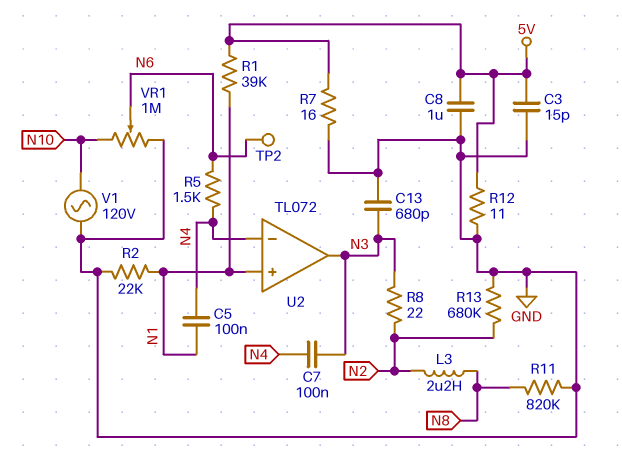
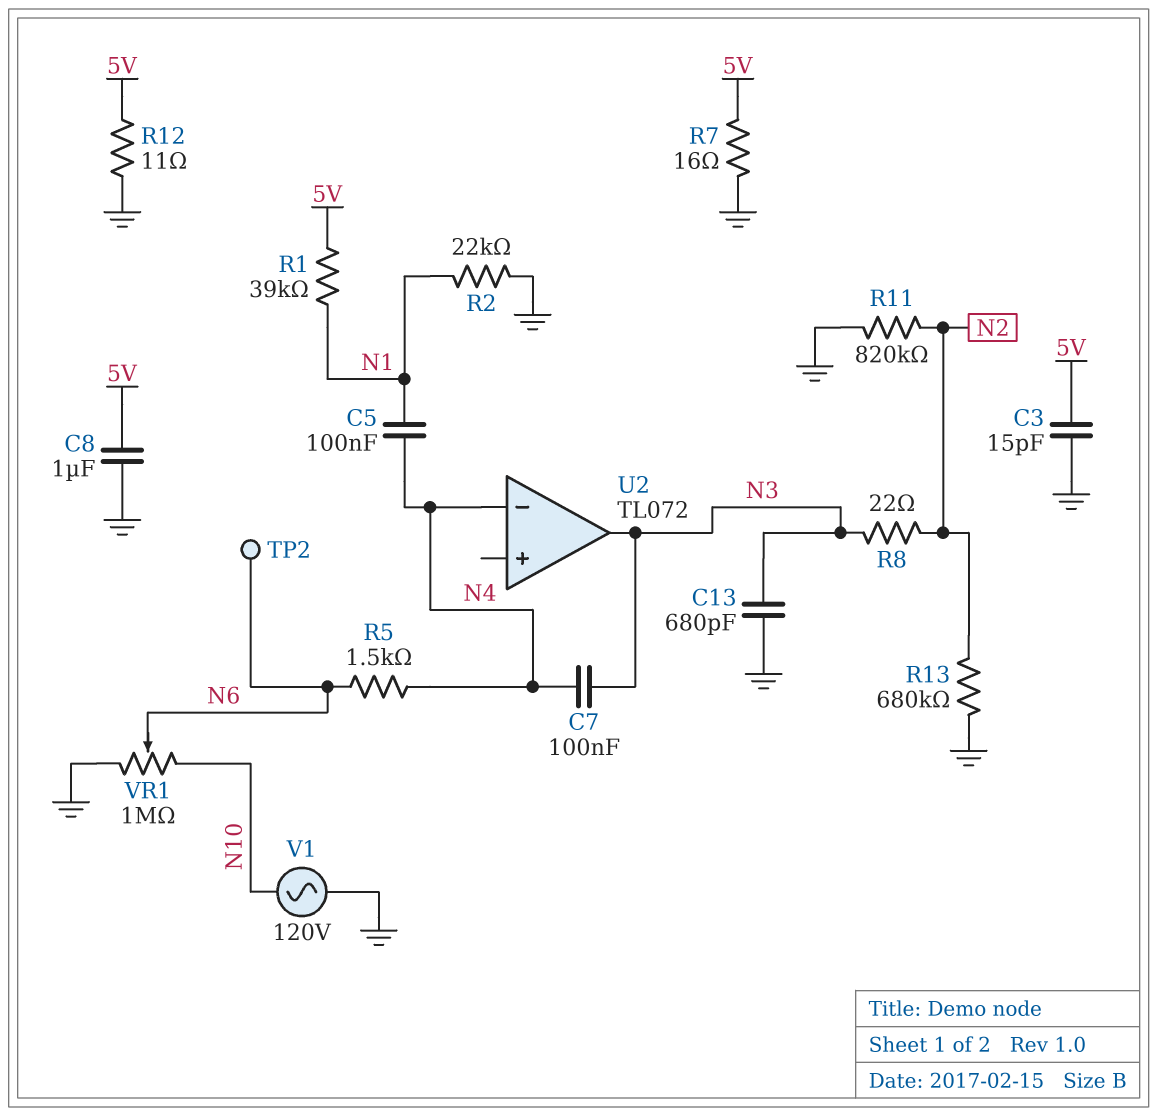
L3: 2.2uH (N2, N8) -> none
R11: 820k (GND, N8) -> 820k (GND, N2)
U2 pin in+: N1 -> none

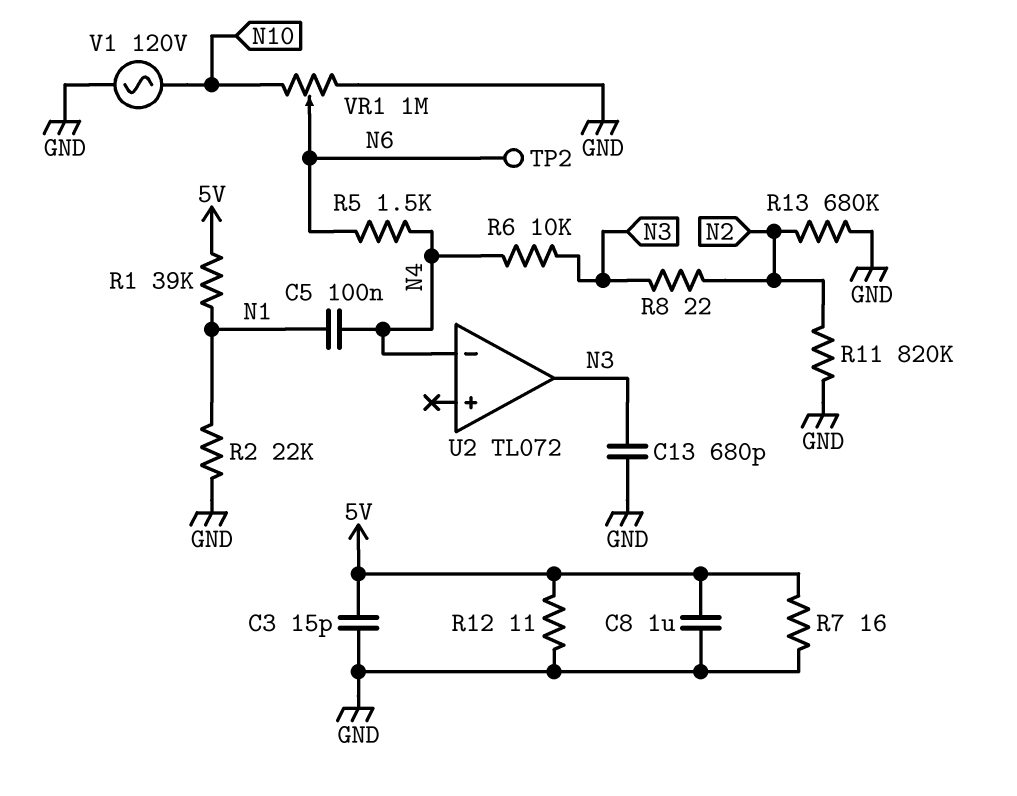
C7: 100nF (N3, N4) -> none
R6: none -> 10k (N3, N4)

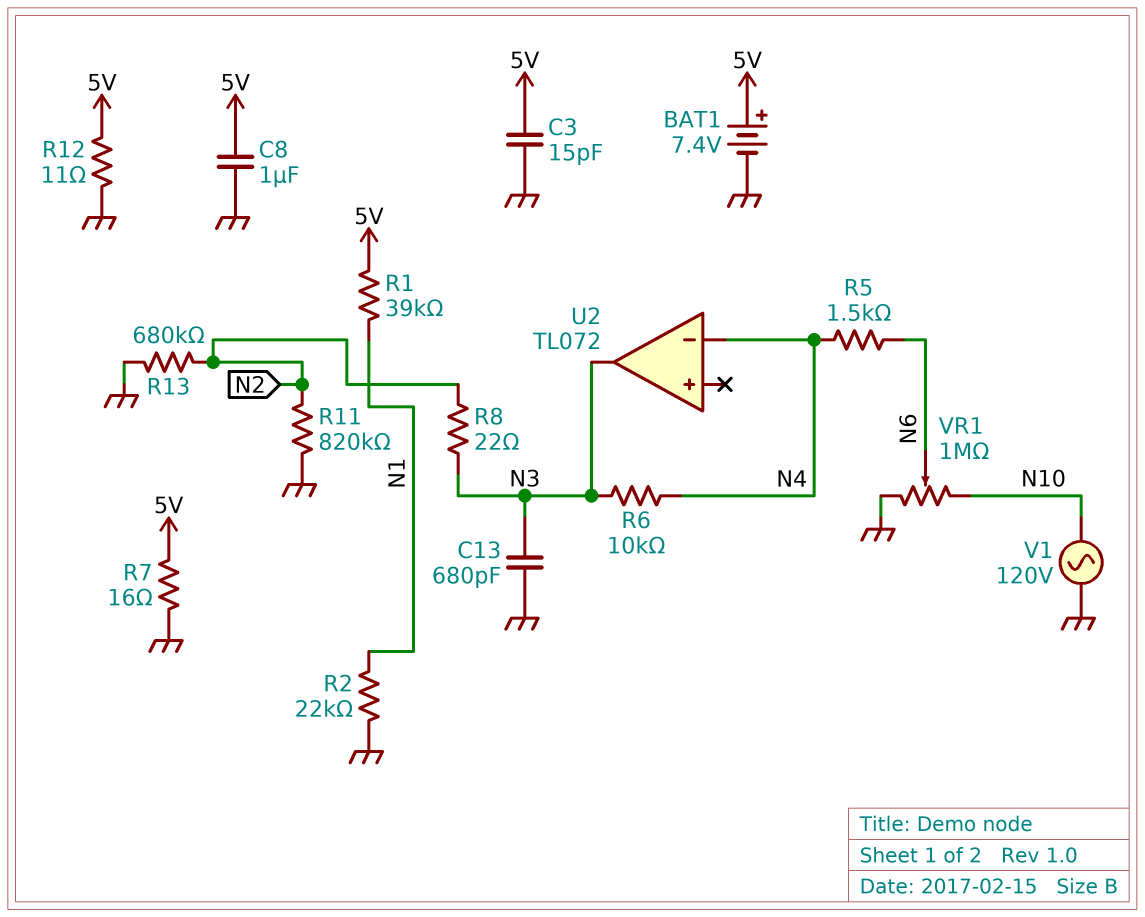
BAT1: none -> 7.4V (plus 5V, minus GND)
C5: 100nF (N1, N4) -> none
TP2: test point (N6) -> none

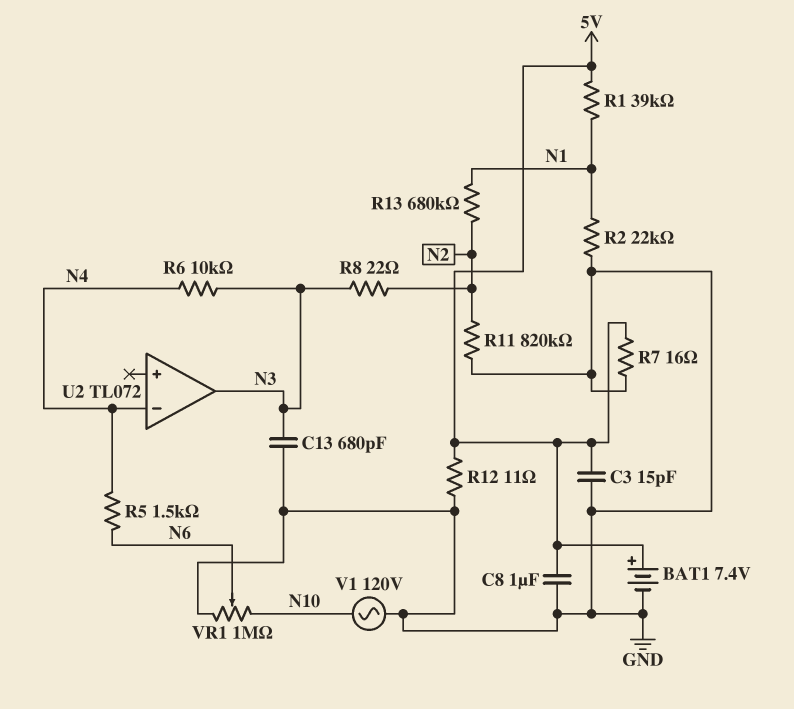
R13: 680k (GND, N2) -> 680k (N1, N2)

